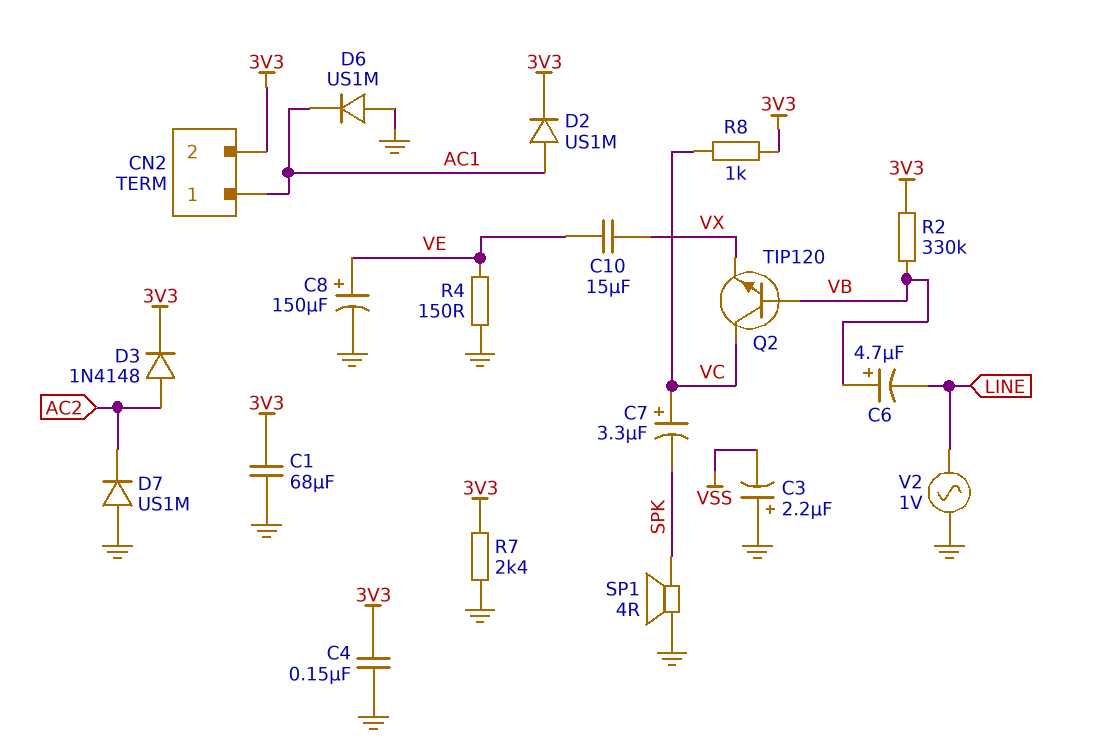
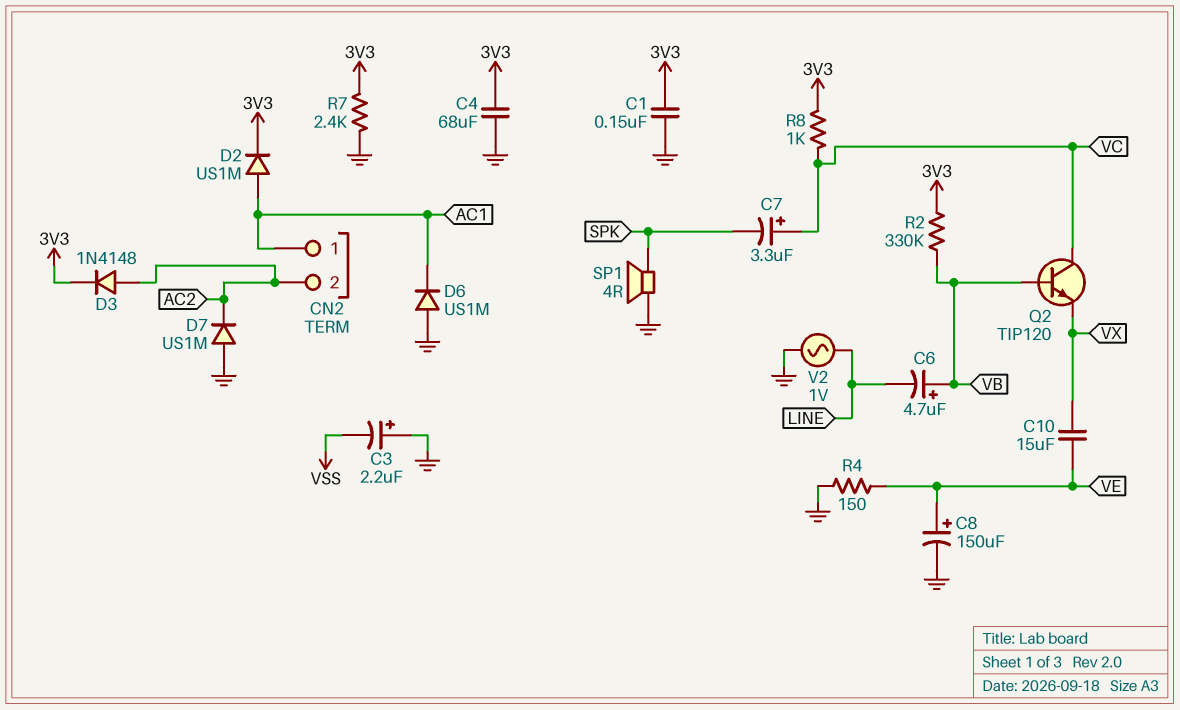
C1: 68uF (3V3, GND) -> 150nF (3V3, GND)
C4: 150nF (3V3, GND) -> 68uF (3V3, GND)
CN2 pin 2: 3V3 -> AC2

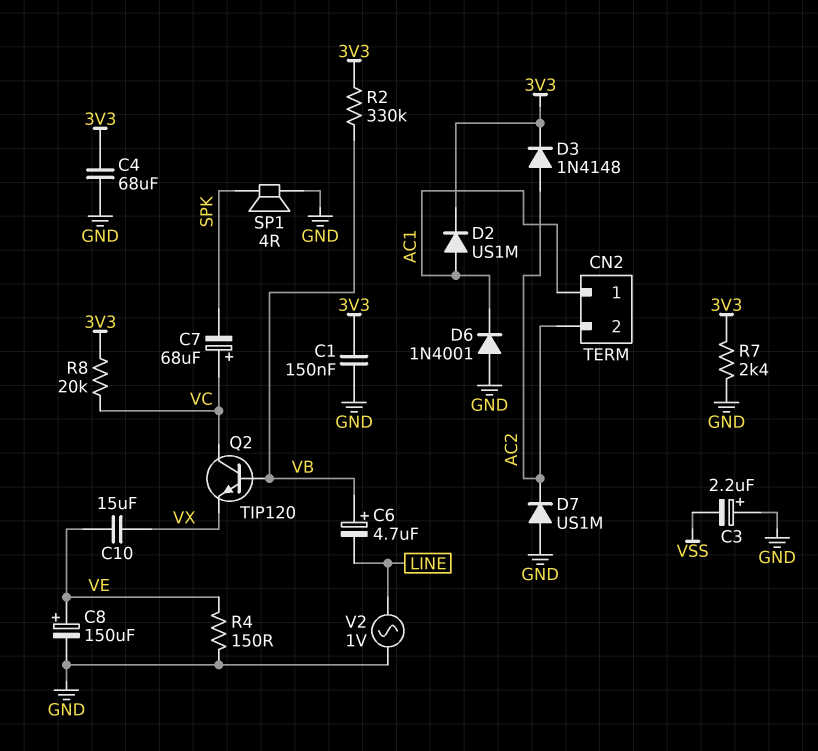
C7: 3.3uF (plus VC, minus SPK) -> 68uF (plus VC, minus SPK)
D6: diode US1M (A GND, K AC1) -> diode 1N4001 (A GND, K AC1)
R8: 1k (3V3, VC) -> 20k (3V3, VC)

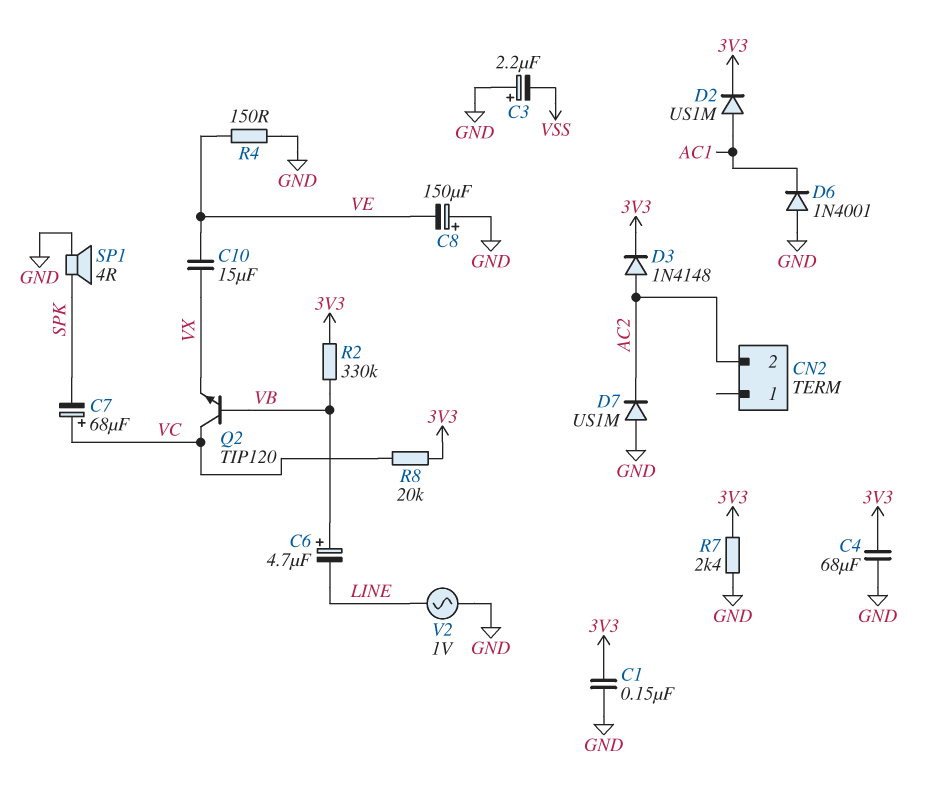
C8: 150uF (plus VE, minus GND) -> 150uF (plus GND, minus VE)
CN2 pin 1: AC1 -> none

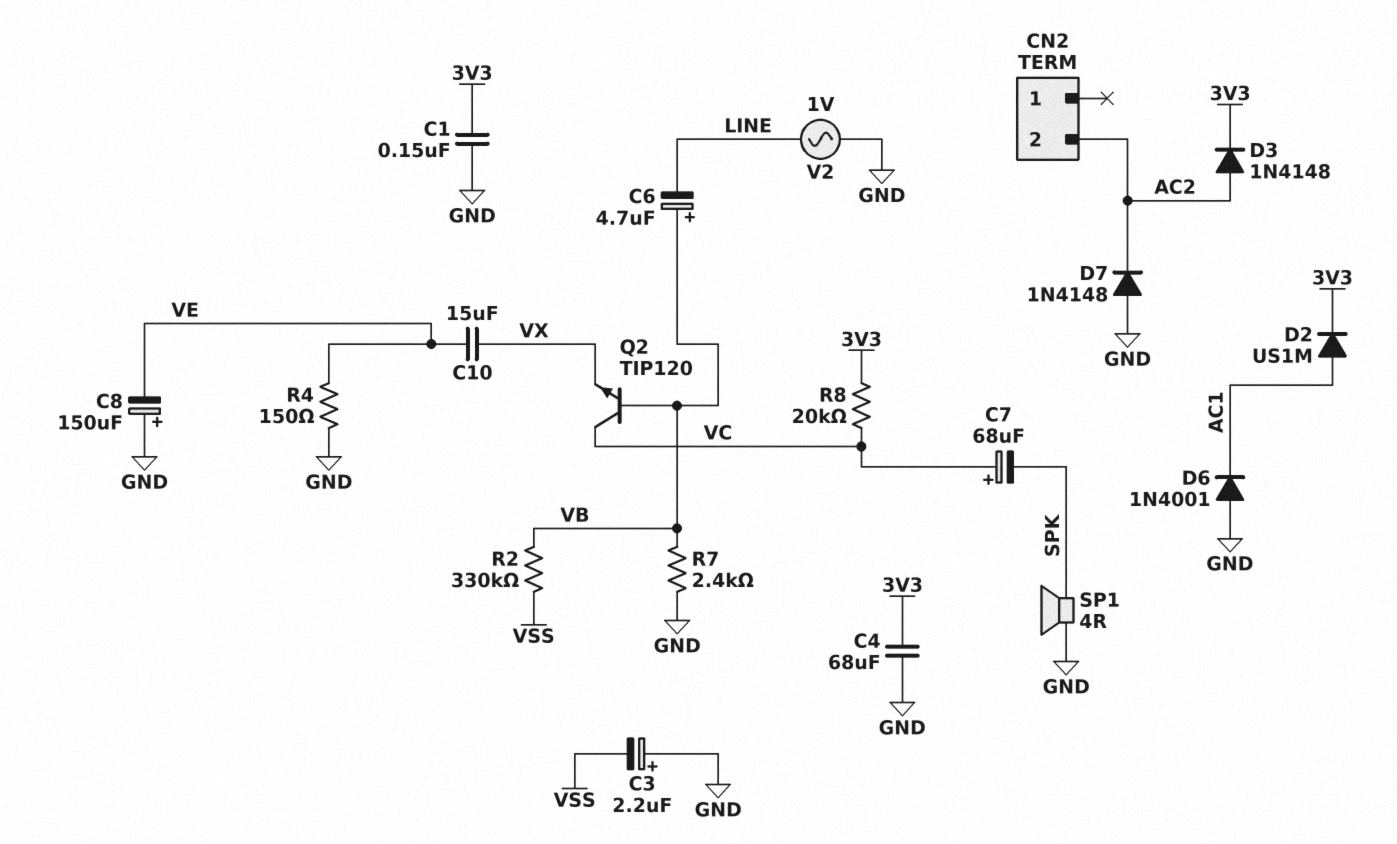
D7: diode US1M (A GND, K AC2) -> diode 1N4148 (A GND, K AC2)
R2: 330k (3V3, VB) -> 330k (VB, VSS)
R7: 2.4k (3V3, GND) -> 2.4k (GND, VB)

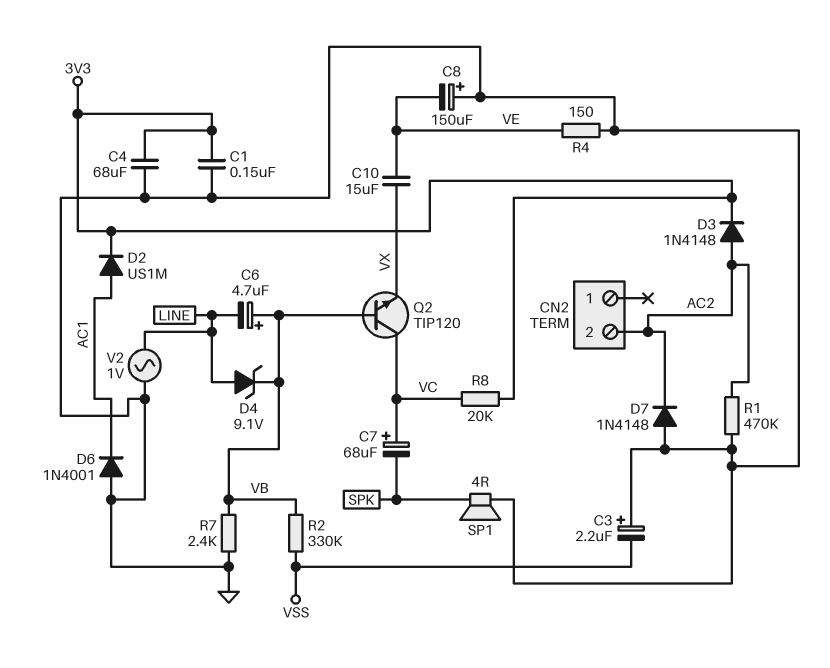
D4: none -> zener 9.1V (A LINE, K VB)
R1: none -> 470k (AC2, GND)

